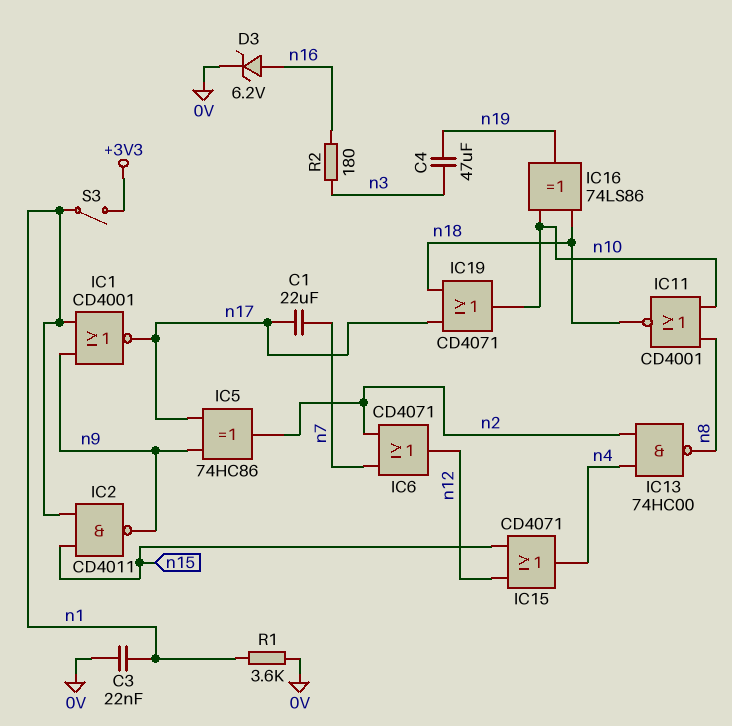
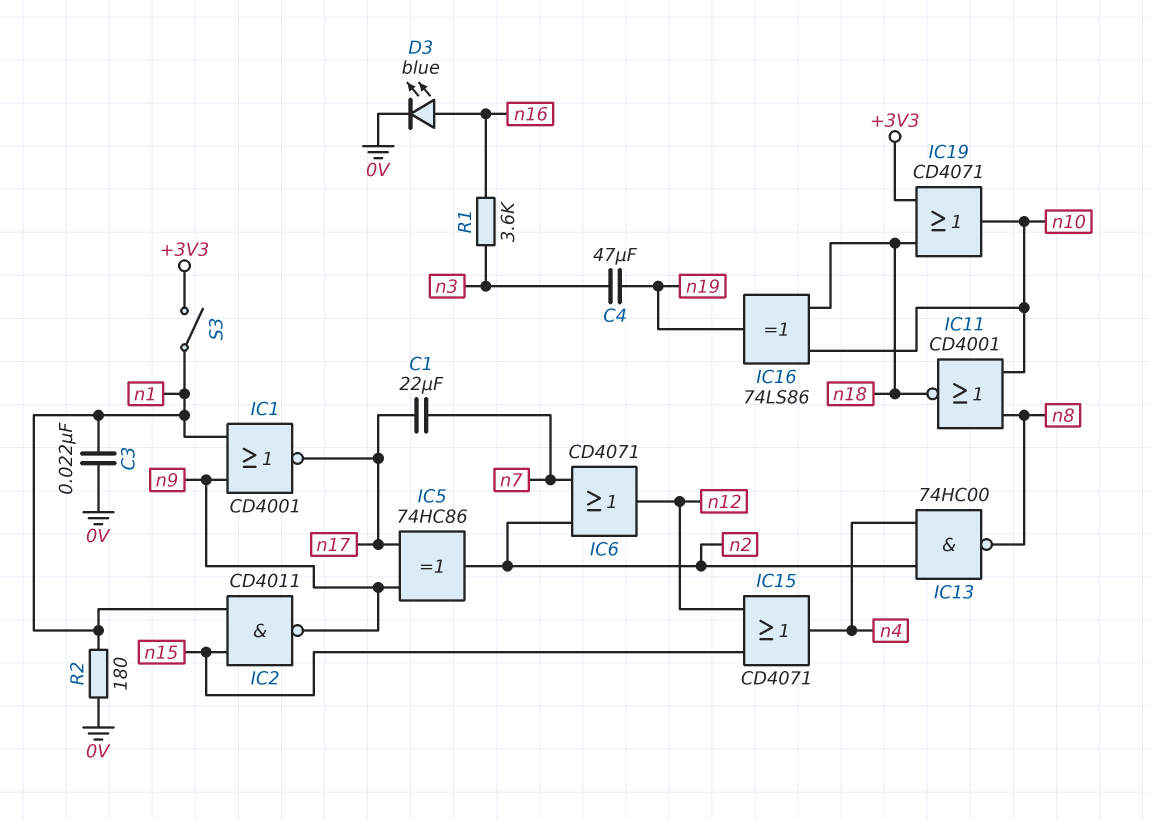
D3: zener 6.2V (A n16, K 0V) -> LED blue (A n16, K 0V)
IC19: OR CD4071 (in n17, in n18, out n10) -> OR CD4071 (in +3V3, in n18, out n10)
R1: 3.6k (0V, n1) -> 3.6k (n3, n16)
R2: 180 (n3, n16) -> 180 (0V, n1)

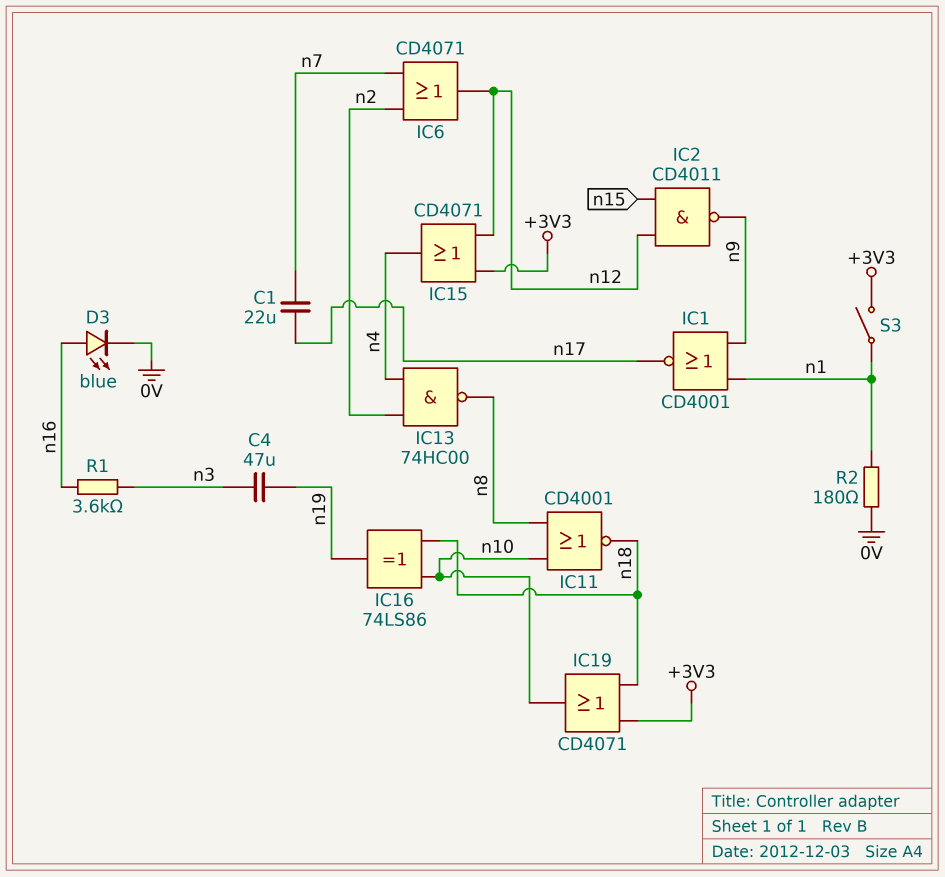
C3: 22nF (0V, n1) -> none
IC2: NAND CD4011 (in n1, in n15, out n9) -> NAND CD4011 (in n12, in n15, out n9)
IC5: XOR 74HC86 (in n9, in n17, out n2) -> none
IC15: OR CD4071 (in n12, in n15, out n4) -> OR CD4071 (in +3V3, in n12, out n4)

